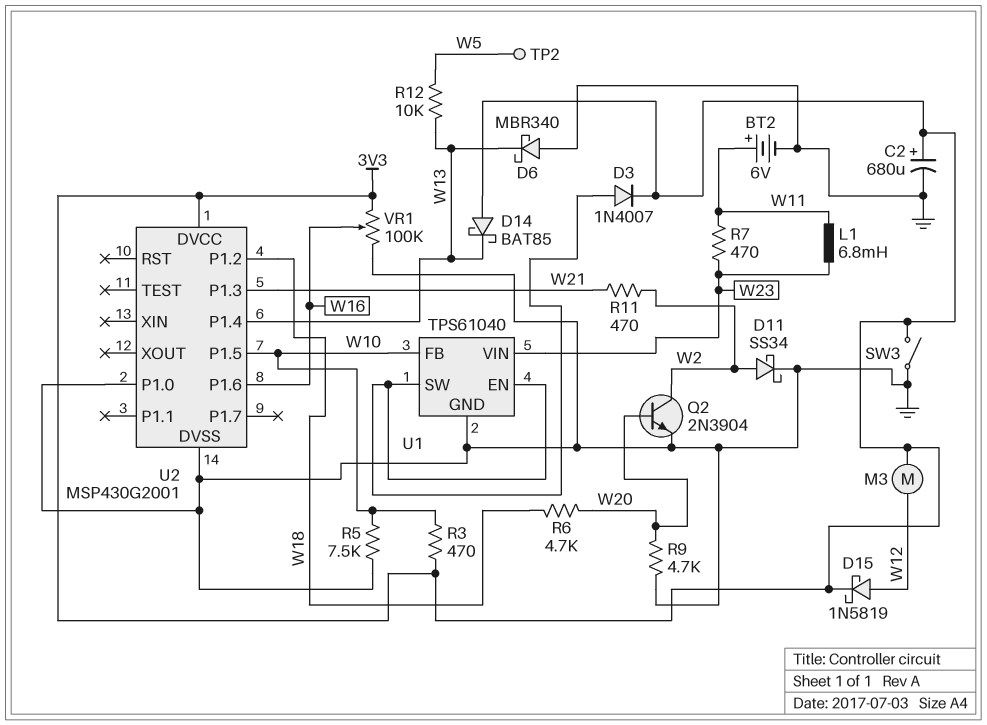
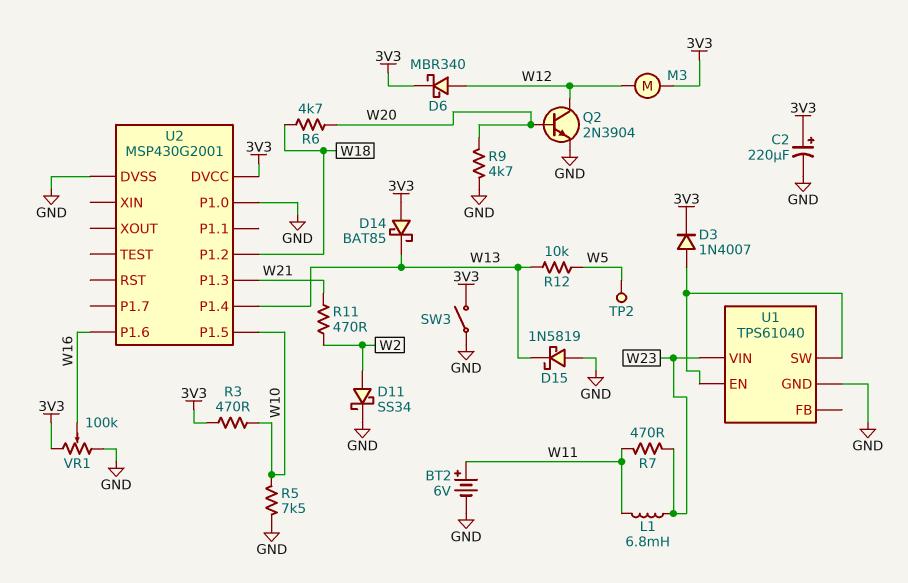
C2: 680uF (plus 3V3, minus GND) -> 220uF (plus 3V3, minus GND)
D6: schottky MBR340 (A GND, K W13) -> schottky MBR340 (A W12, K 3V3)
D15: schottky 1N5819 (A W12, K 3V3) -> schottky 1N5819 (A GND, K W13)
Q2: NPN 2N3904 (B W20, C W2, E GND) -> NPN 2N3904 (B W20, C W12, E GND)
U1 pin FB: W10 -> none

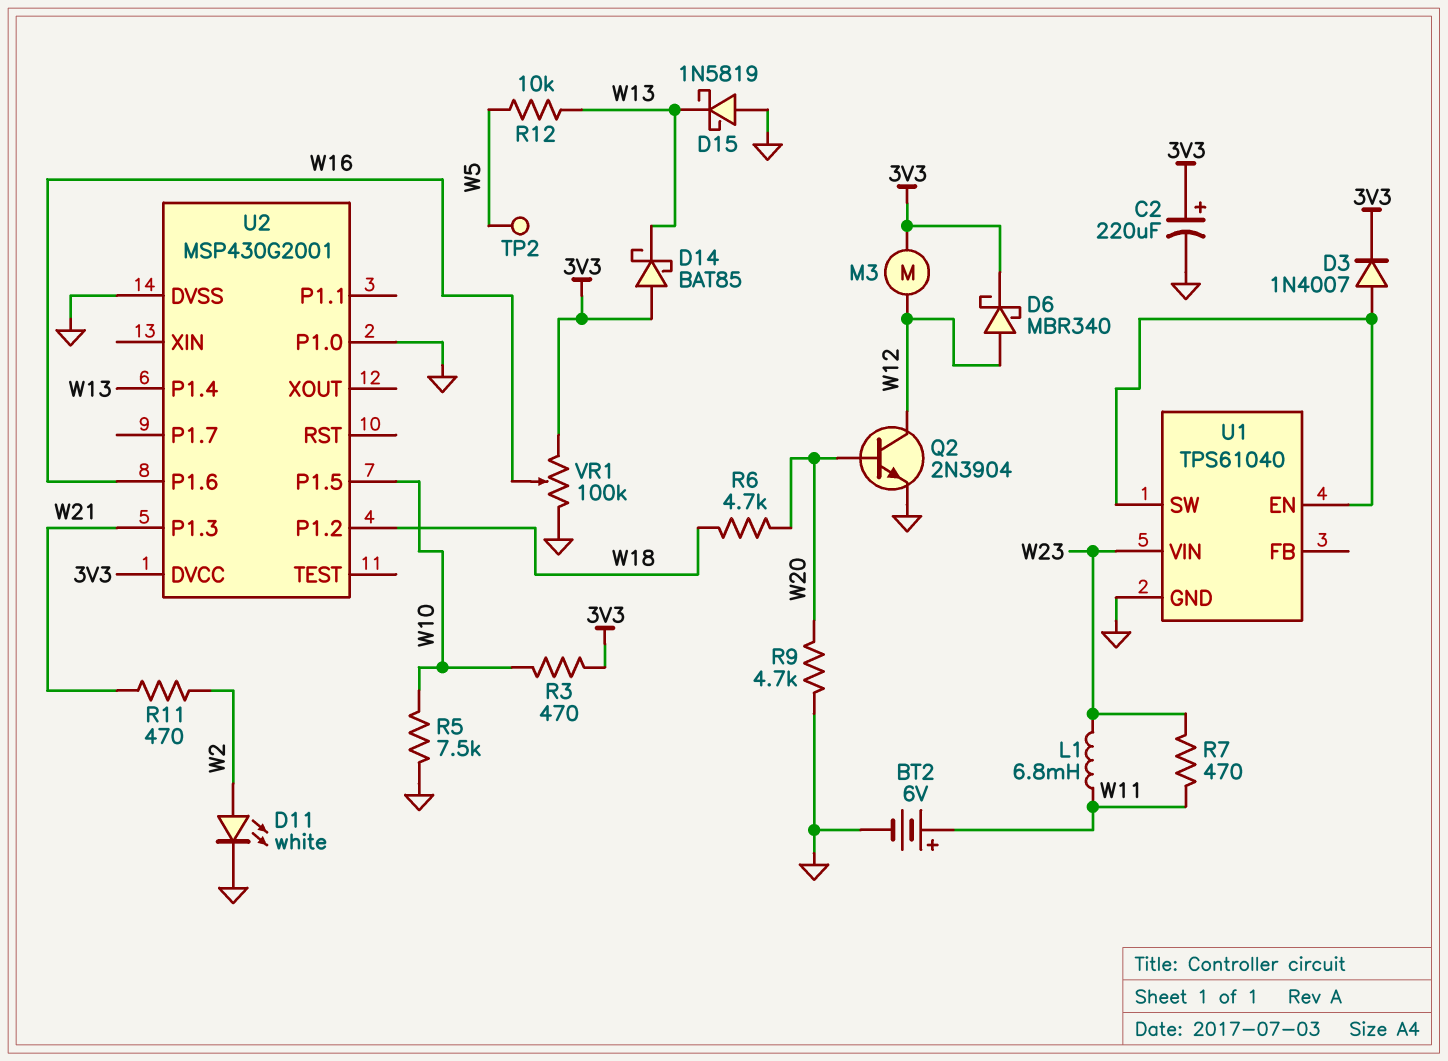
D11: schottky SS34 (A W2, K GND) -> LED white (A W2, K GND)
SW3: switch (3V3, GND) -> none

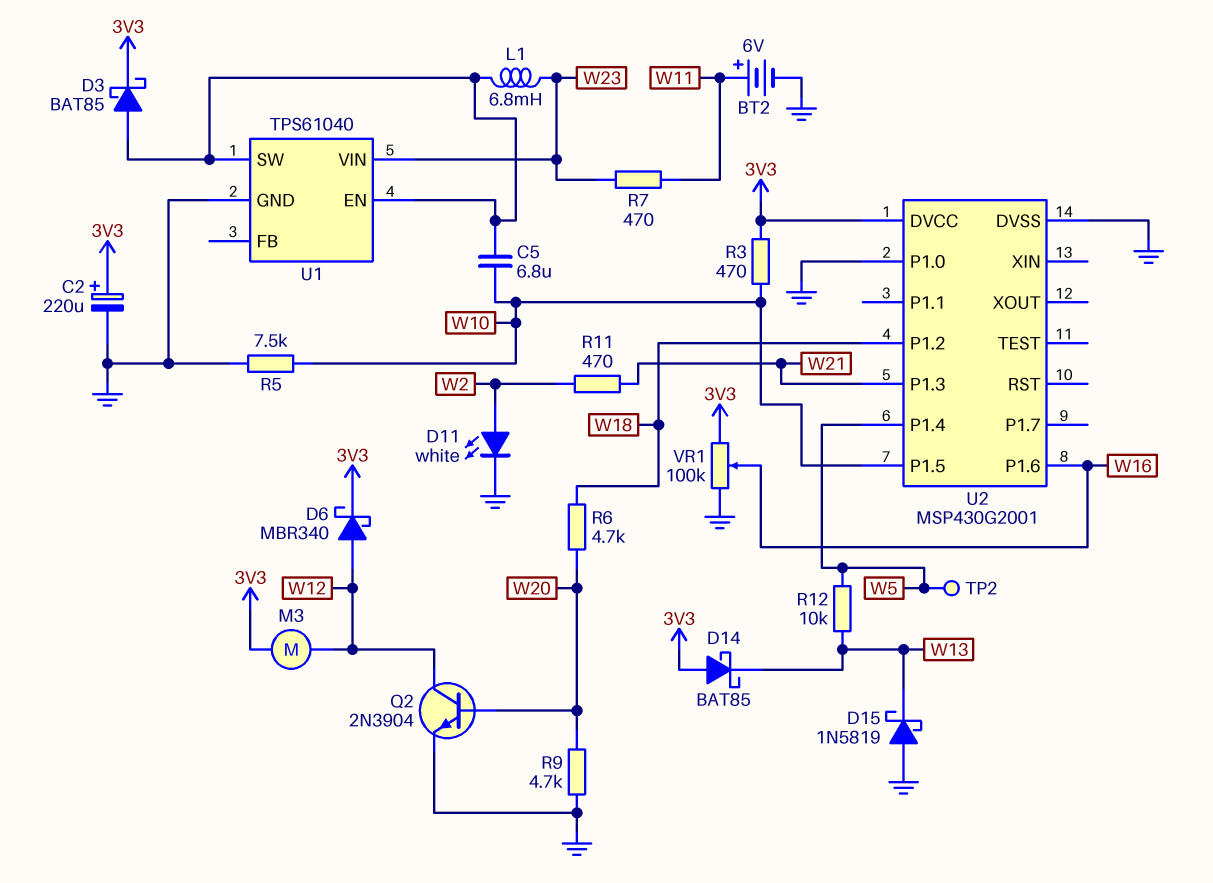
C5: none -> 6.8uF (U1/EN, W10)
D3: diode 1N4007 (A U1/EN, K 3V3) -> schottky BAT85 (A U1/EN, K 3V3)
L1: 6.8mH (W11, W23) -> 6.8mH (U1/EN, W23)
U2 pin P1.4: W13 -> W5

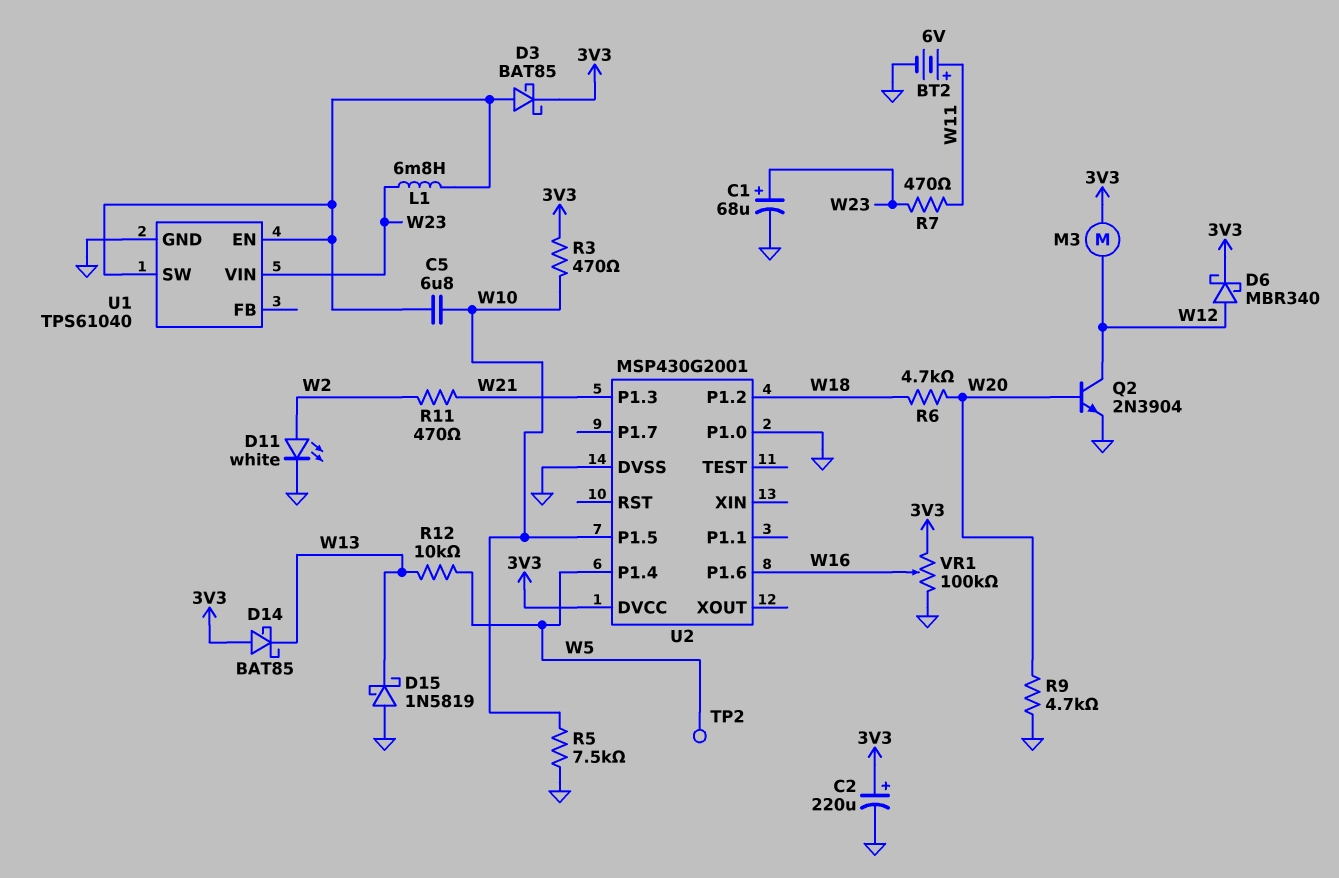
C1: none -> 68uF (plus W23, minus GND)

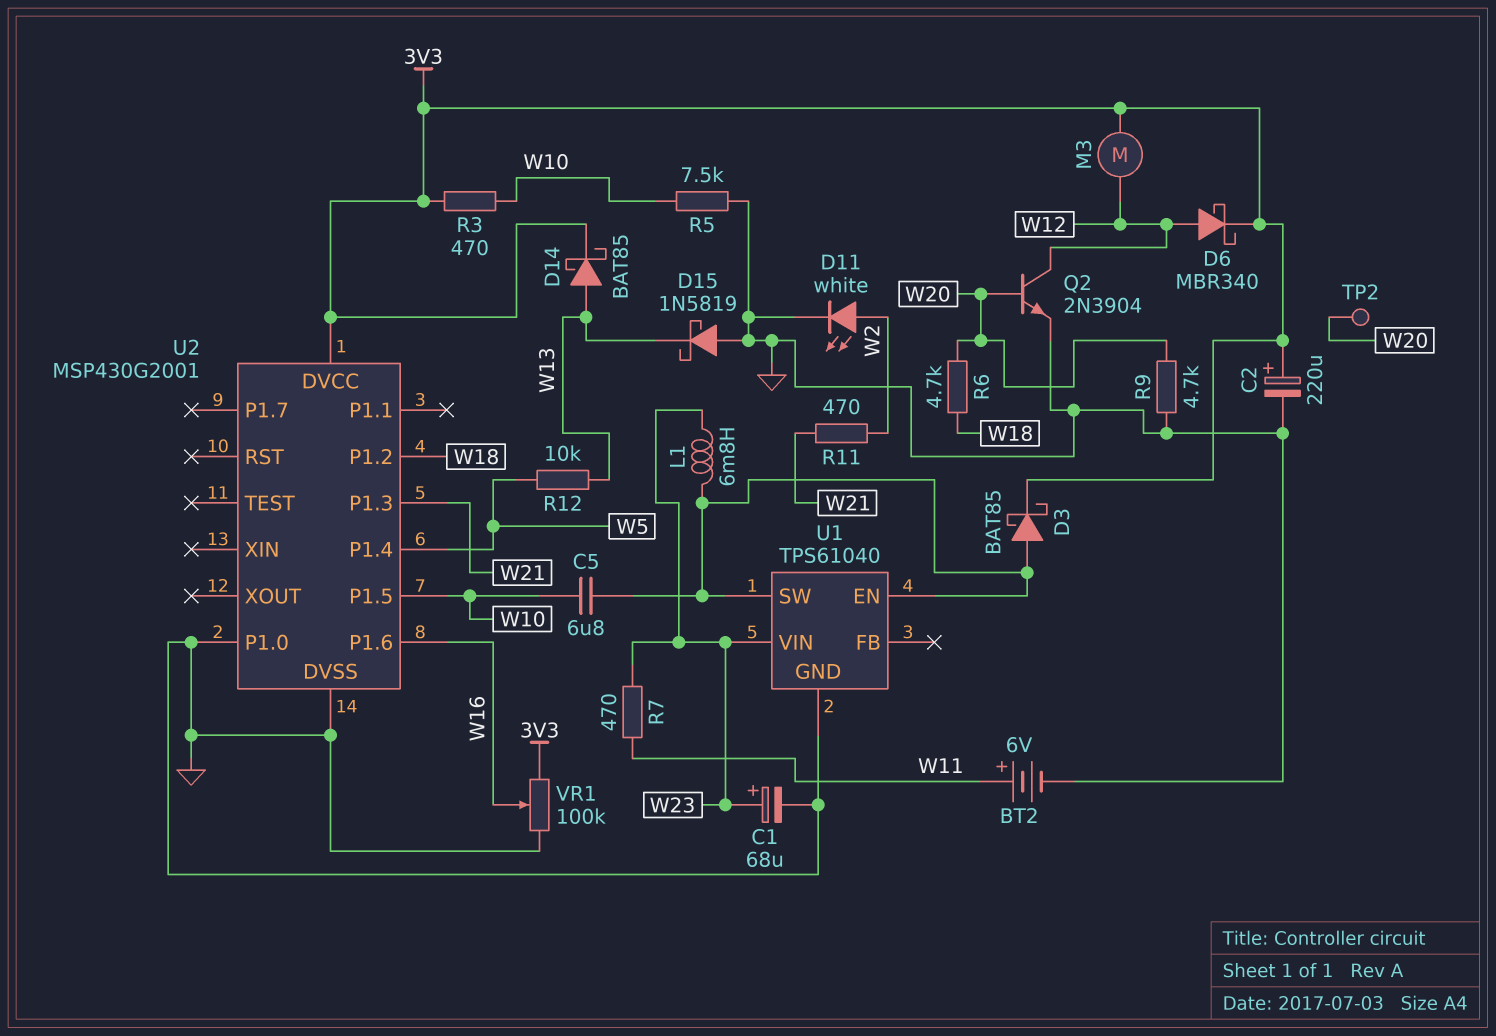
D14: schottky BAT85 (A 3V3, K W13) -> schottky BAT85 (A W13, K 3V3)
TP2: test point (W5) -> test point (W20)

